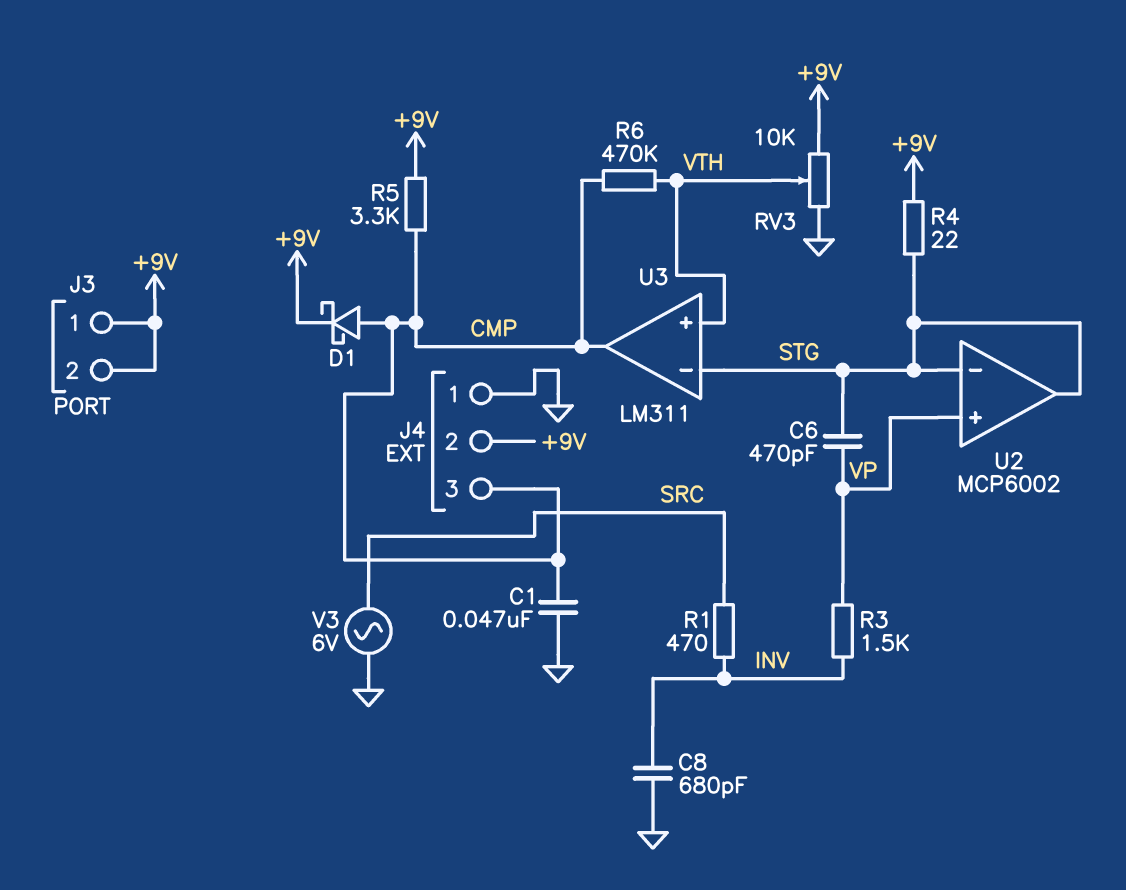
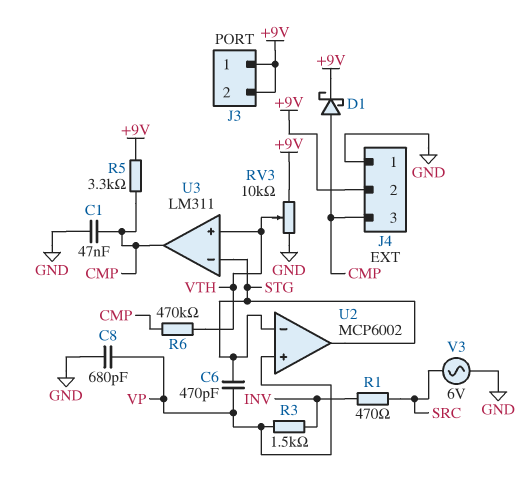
C8: 680pF (GND, INV) -> 680pF (GND, VP)
R4: 22 (+9V, STG) -> none

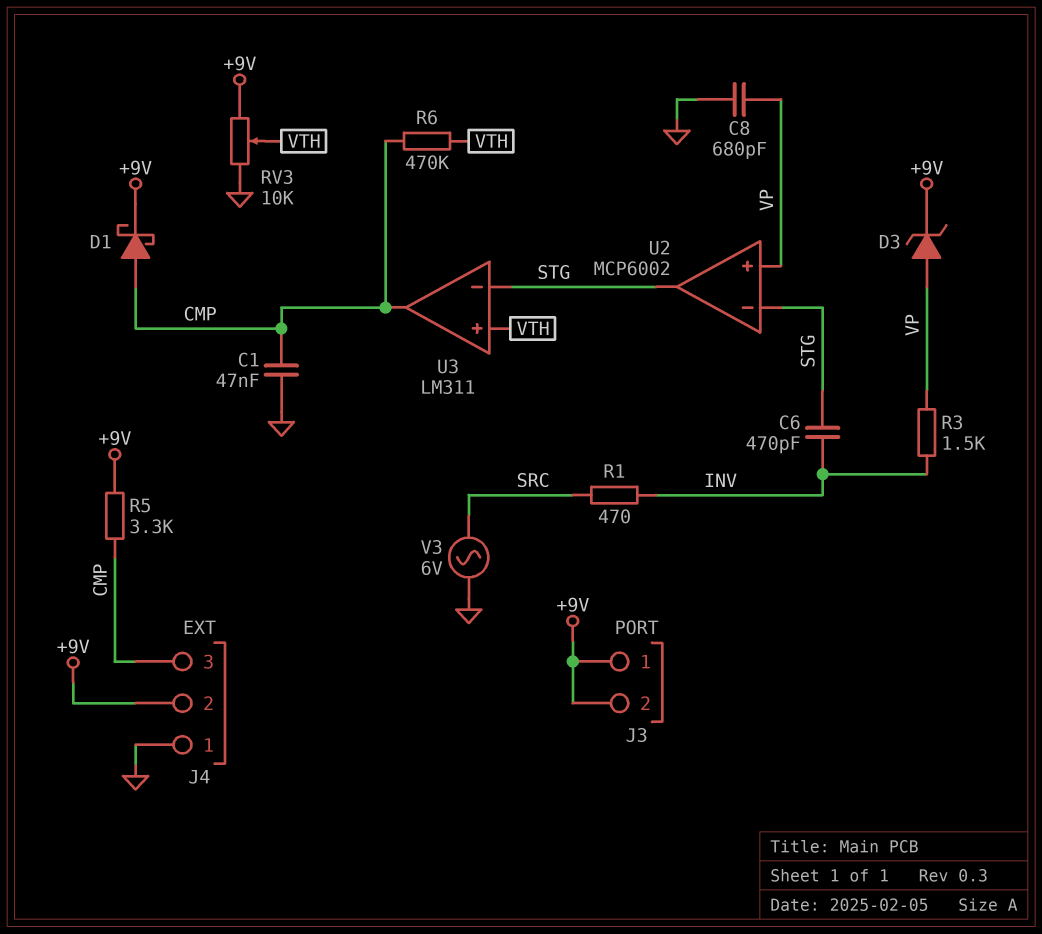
C6: 470pF (STG, VP) -> 470pF (INV, STG)
D3: none -> zener (A VP, K +9V)

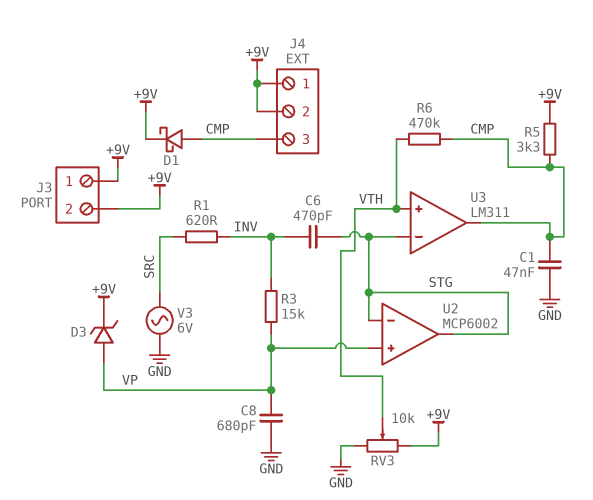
J4 pin 1: GND -> +9V
R1: 470 (INV, SRC) -> 620 (INV, SRC)
R3: 1.5k (INV, VP) -> 15k (INV, VP)

